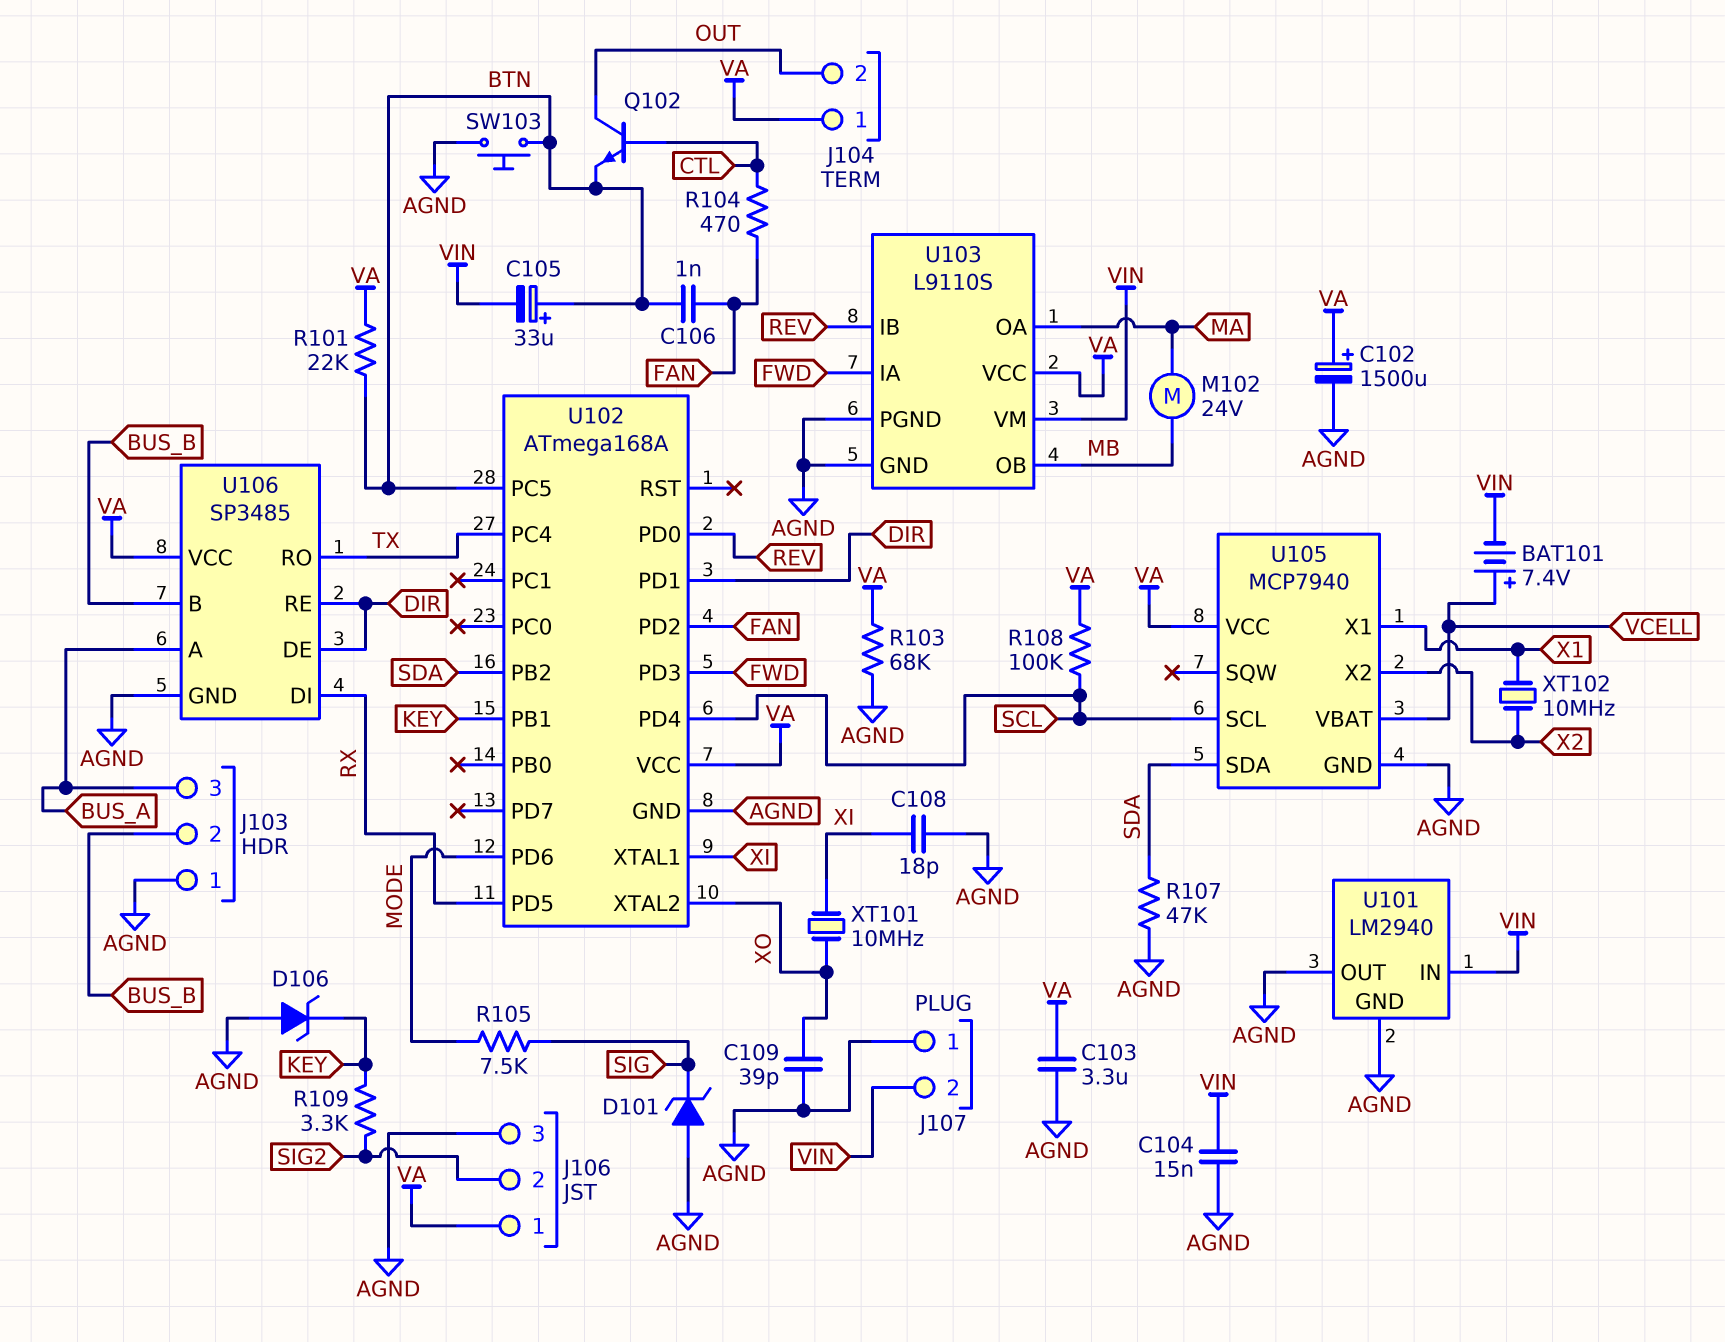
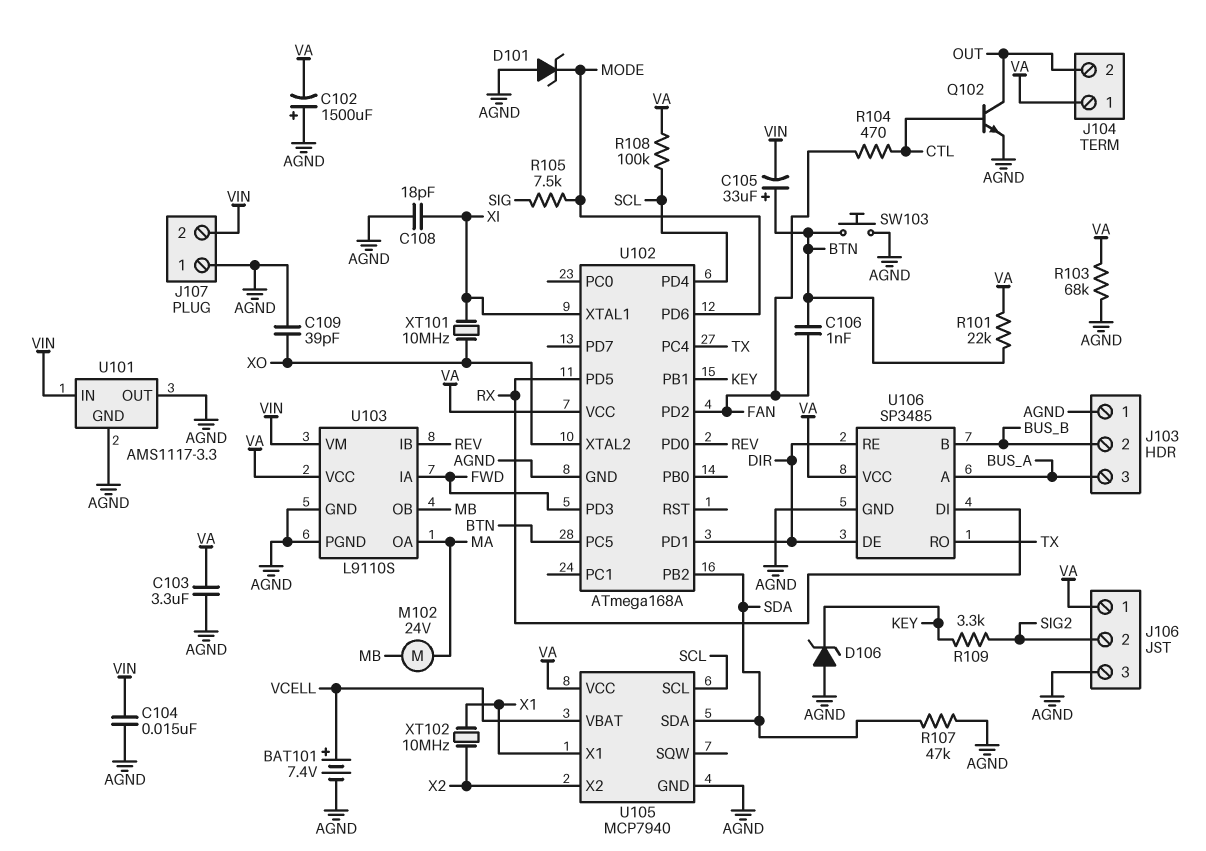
BAT101: 7.4V (plus VCELL, minus VIN) -> 7.4V (plus VCELL, minus AGND)
C102: 1500uF (plus VA, minus AGND) -> 1500uF (plus AGND, minus VA)
D101: zener (A AGND, K SIG) -> zener (A AGND, K MODE)
Q102: NPN (B CTL, C OUT, E BTN) -> NPN (B CTL, C OUT, E AGND)
U101: LM2940 -> AMS1117-3.3

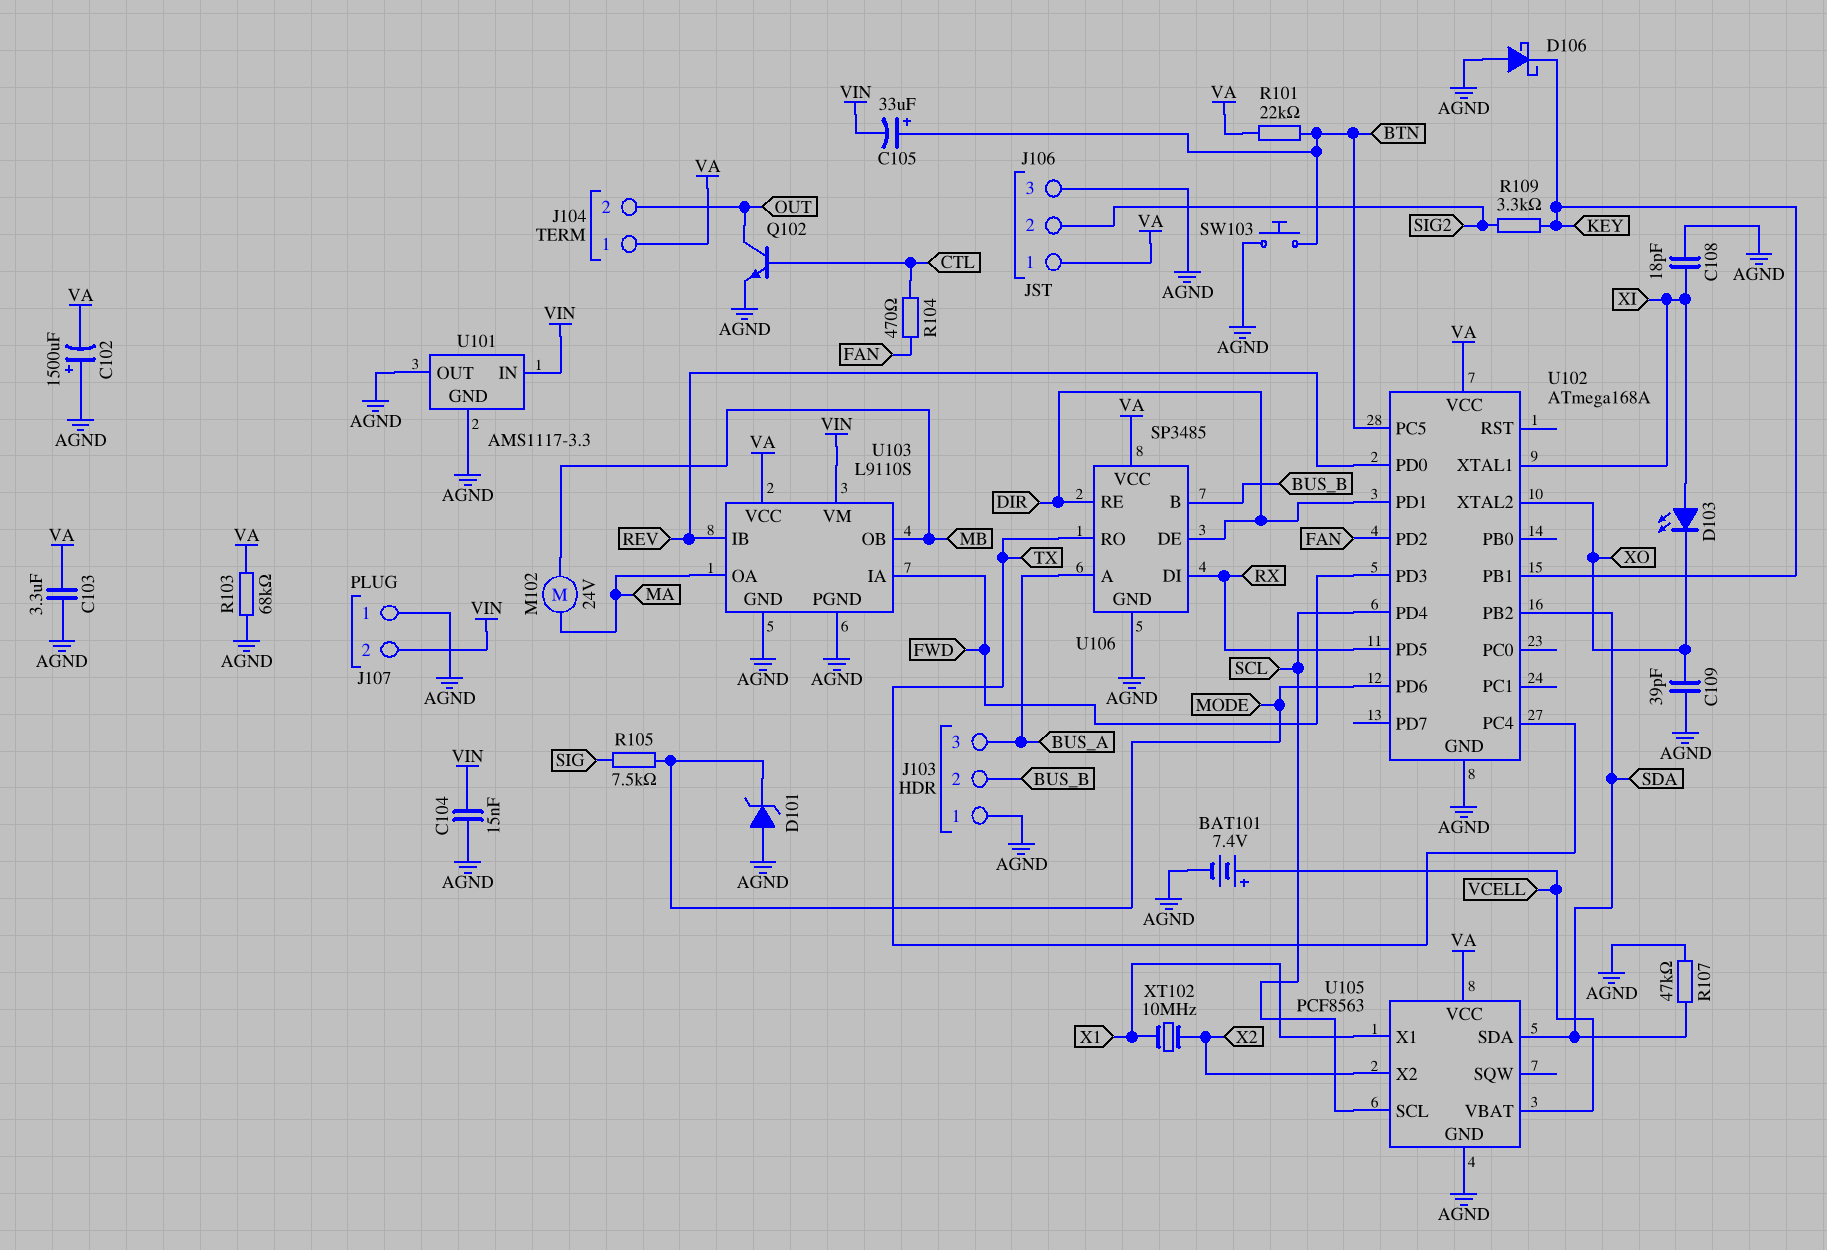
C106: 1nF (BTN, FAN) -> none
D103: none -> LED (A XI, K XO)
D106: zener (A AGND, K KEY) -> schottky (A AGND, K KEY)
R108: 100k (SCL, VA) -> none
U105: MCP7940 -> PCF8563
XT101: 10MHz (XI, XO) -> none

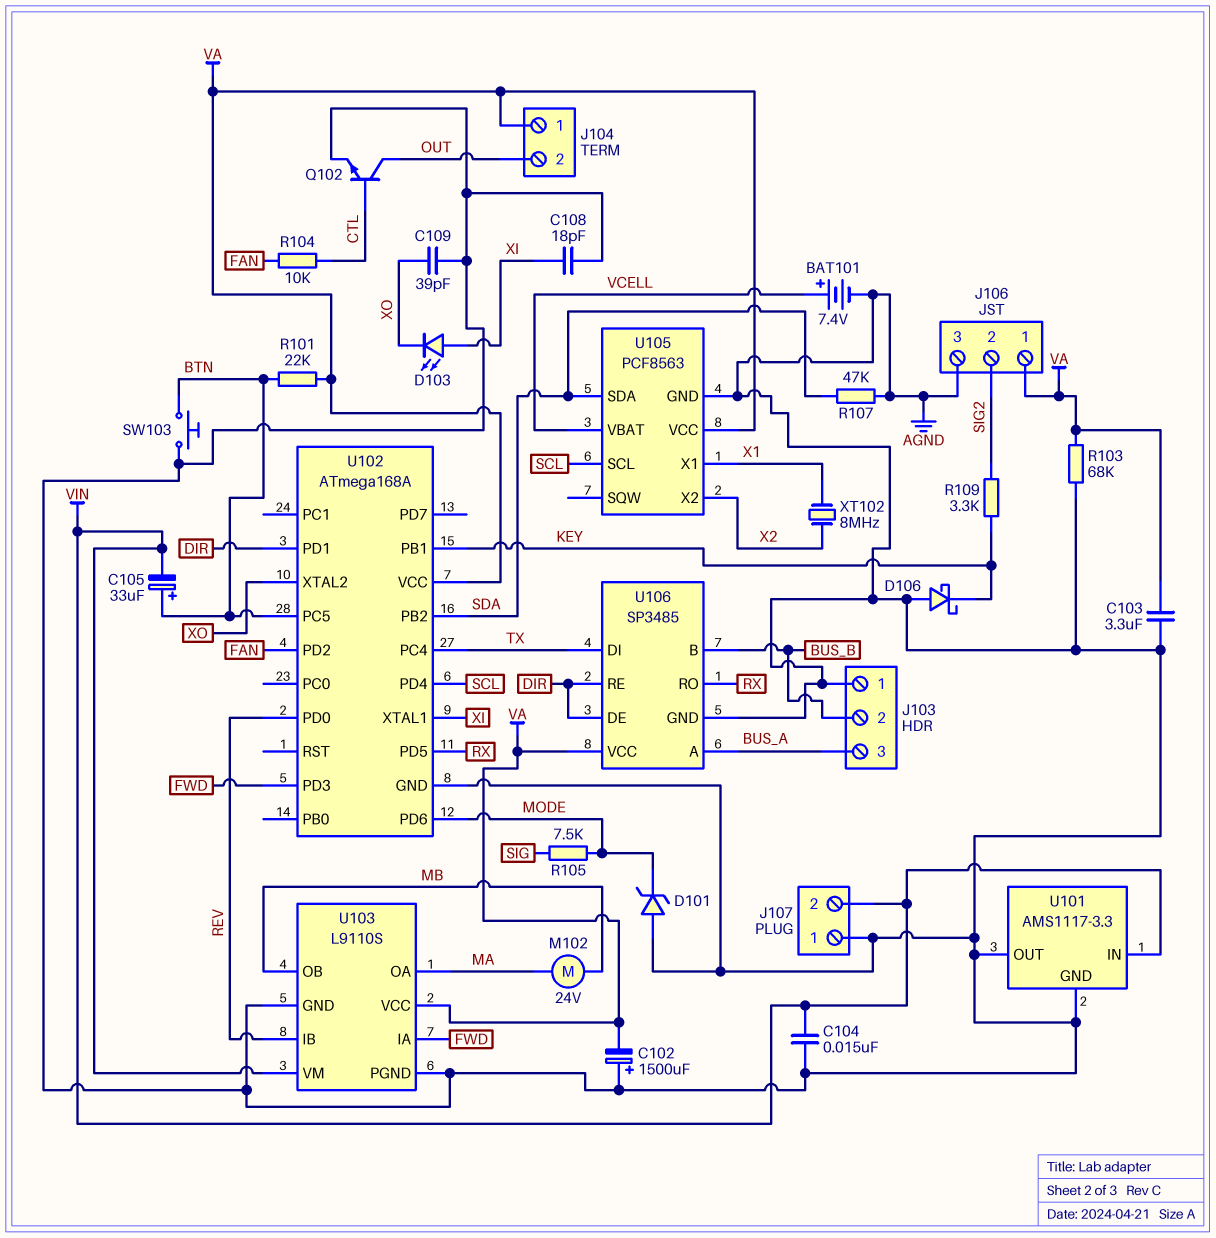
R104: 470 (CTL, FAN) -> 10k (CTL, FAN)
U106 pin DI: RX -> TX
U106 pin RO: TX -> RX
XT102: 10MHz (X1, X2) -> 8MHz (X1, X2)

